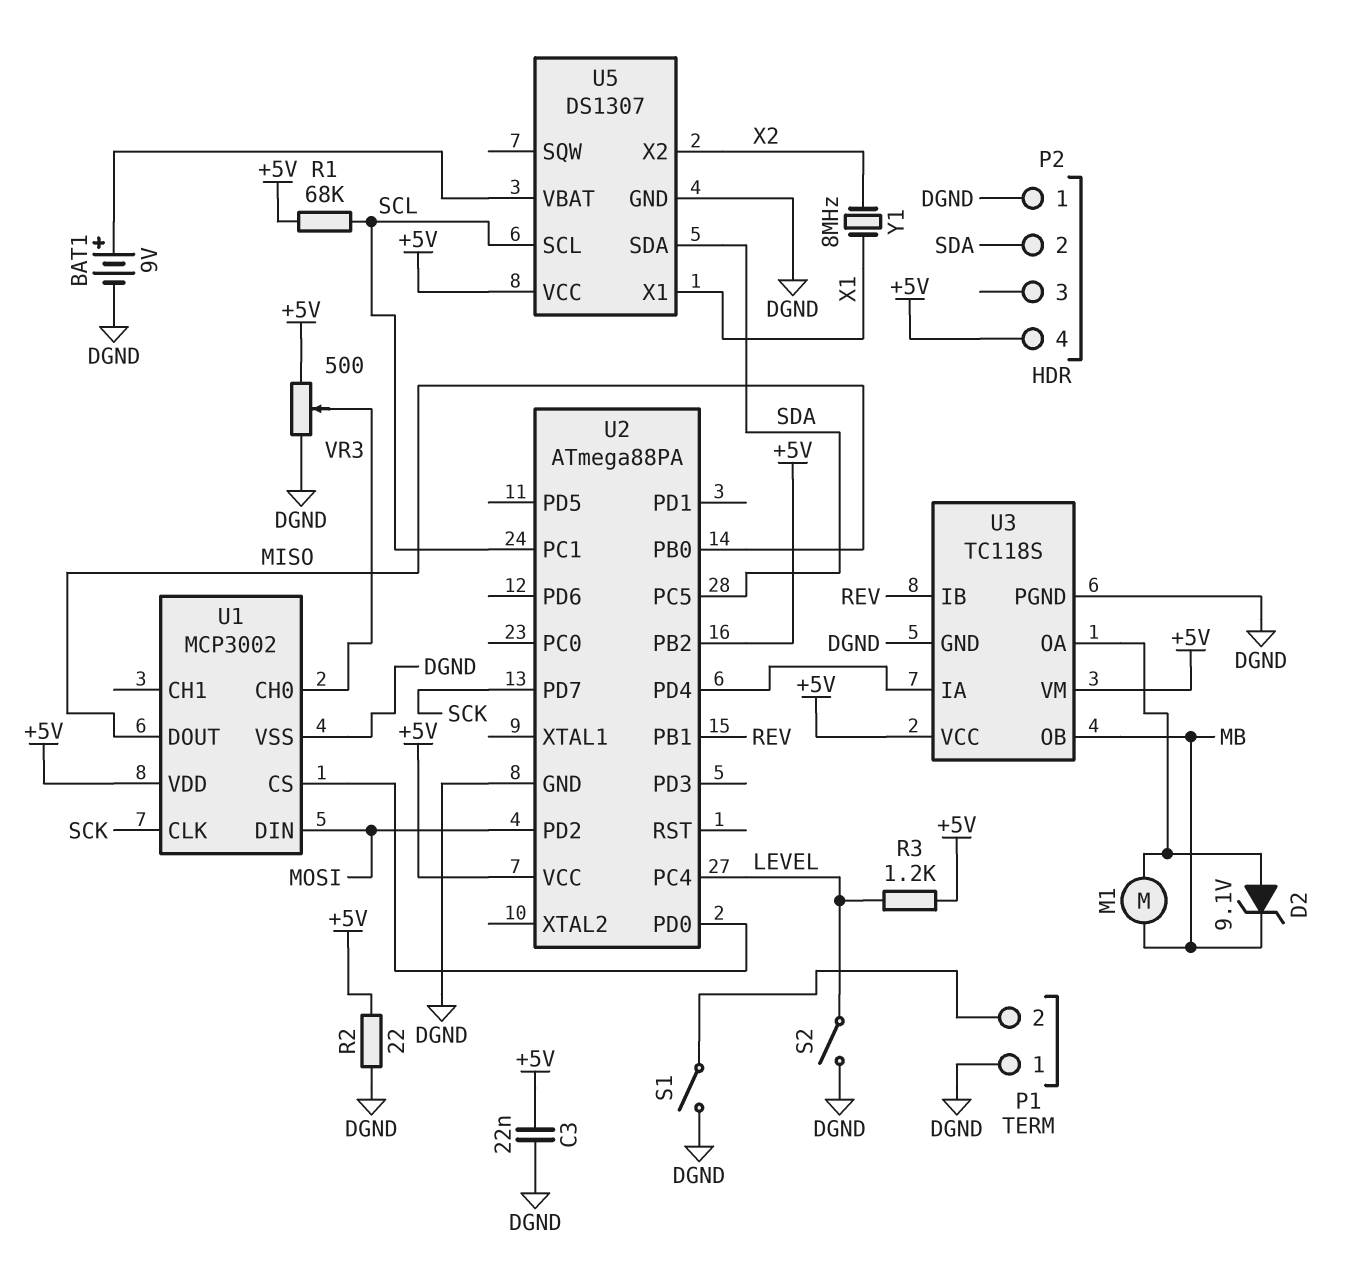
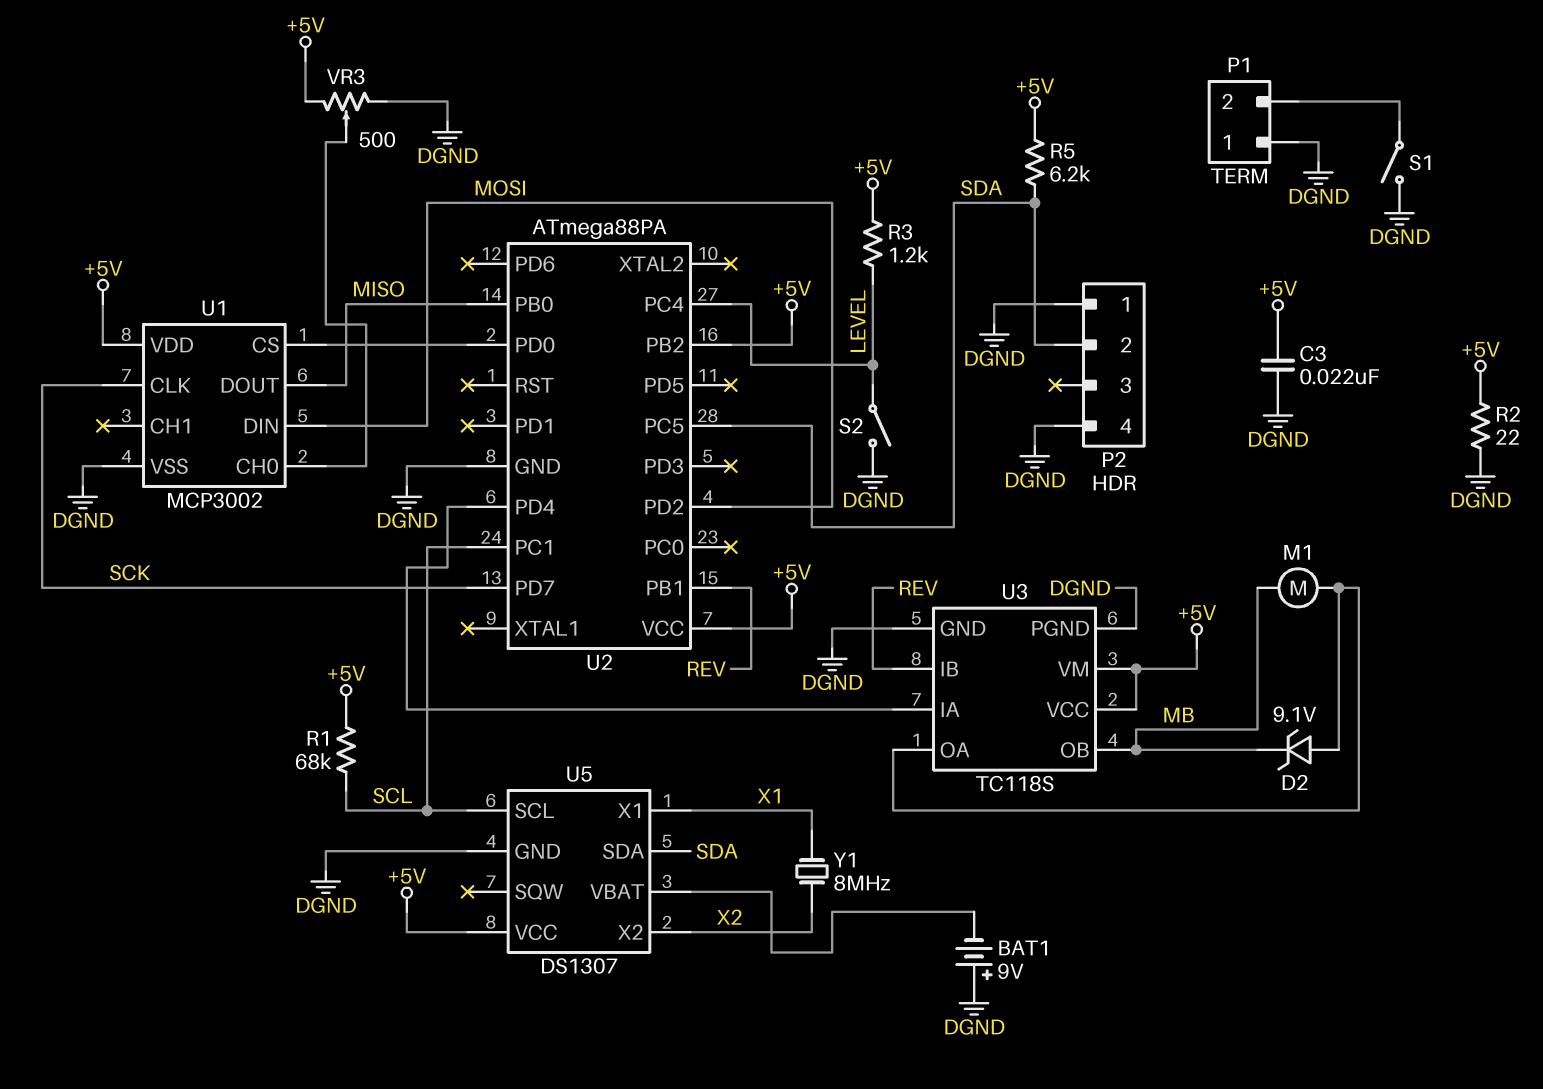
BAT1: 9V (plus U5/VBAT, minus DGND) -> 9V (plus DGND, minus U5/VBAT)
P2 pin 4: +5V -> DGND
R5: none -> 6.2k (+5V, SDA)

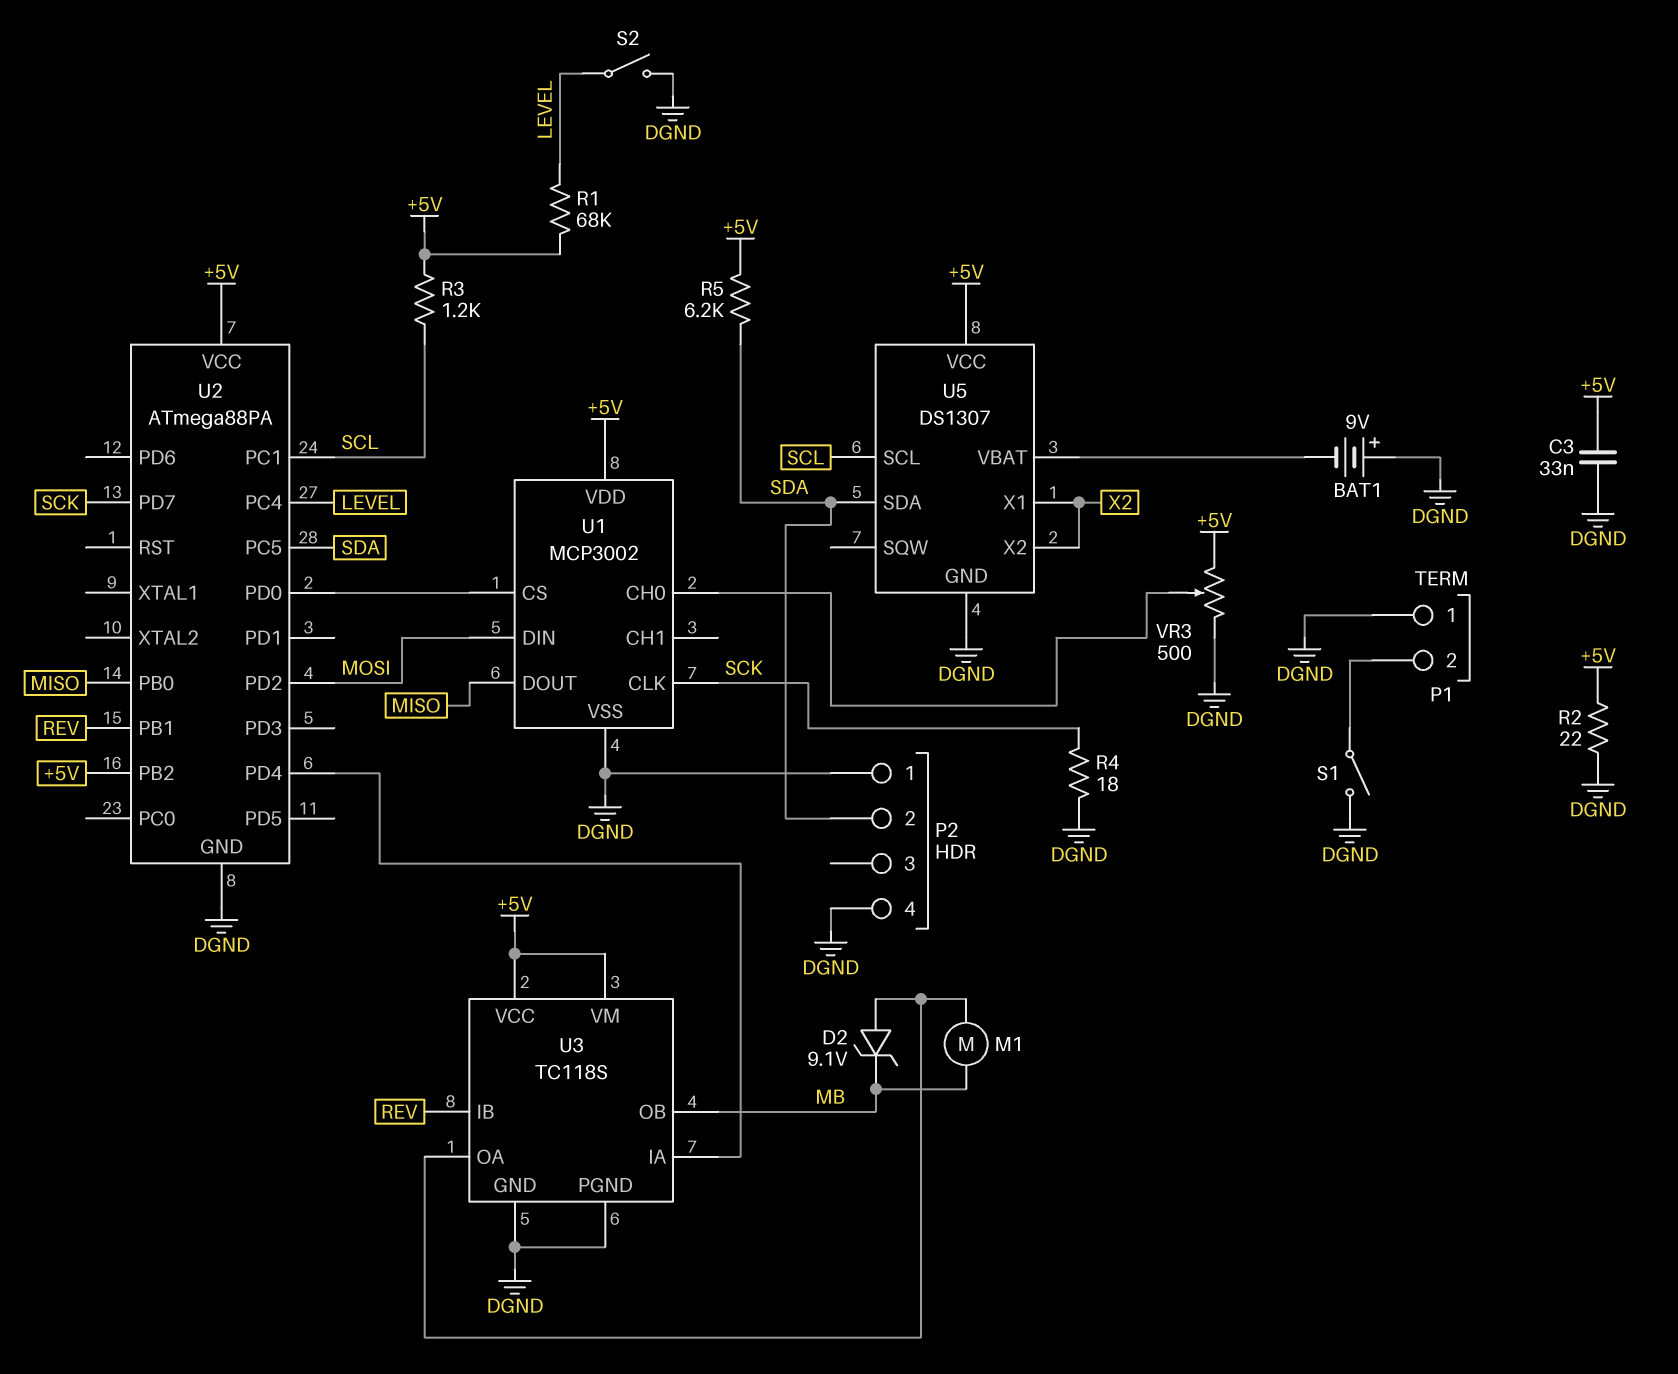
C3: 22nF (+5V, DGND) -> 33nF (+5V, DGND)
R1: 68k (+5V, SCL) -> 68k (+5V, LEVEL)
R3: 1.2k (+5V, LEVEL) -> 1.2k (+5V, SCL)
R4: none -> 18 (DGND, SCK)
U5 pin X1: X1 -> X2
Y1: 8MHz (X1, X2) -> none

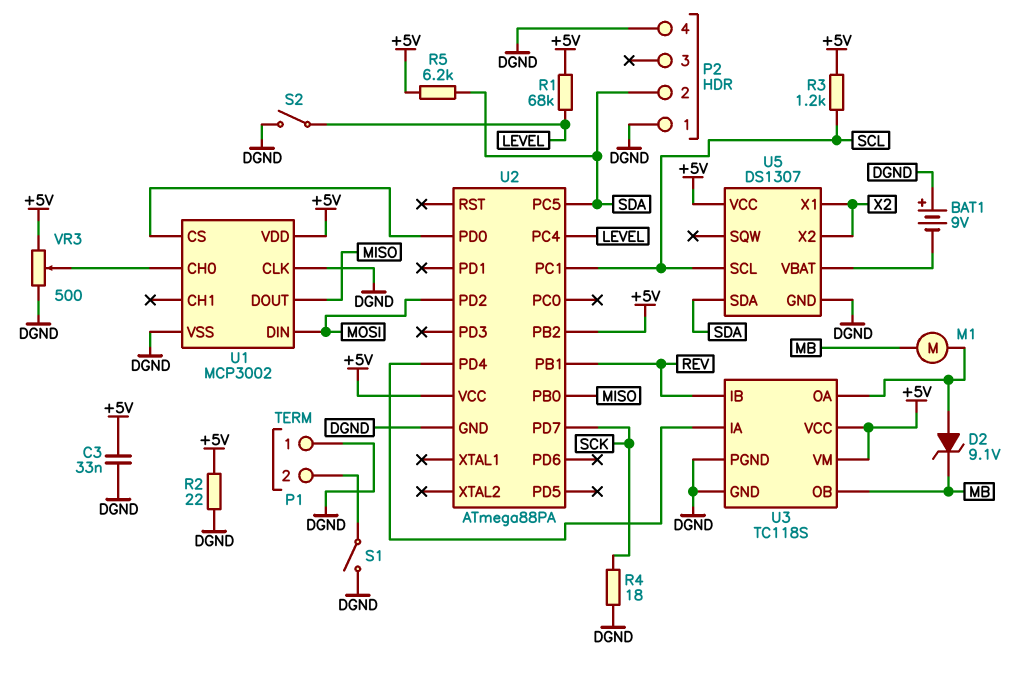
U1 pin CLK: SCK -> DGND

